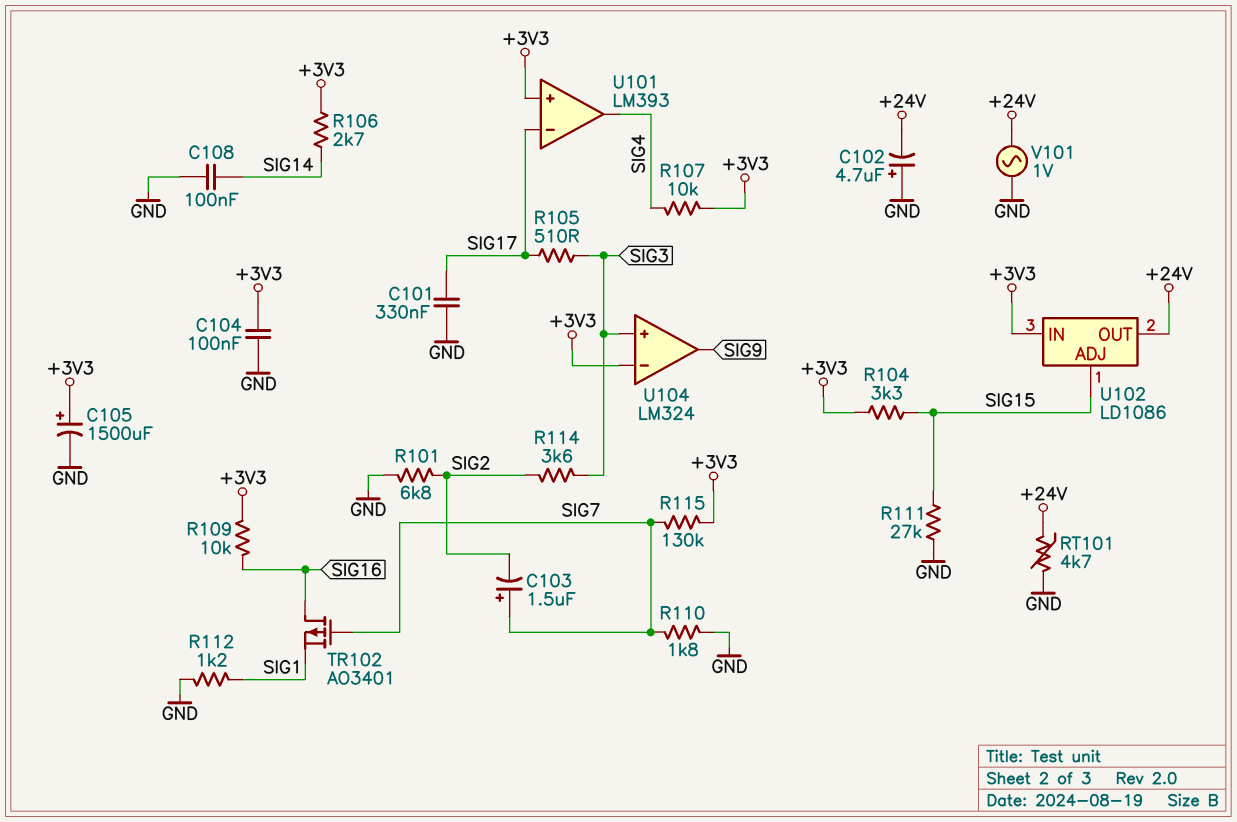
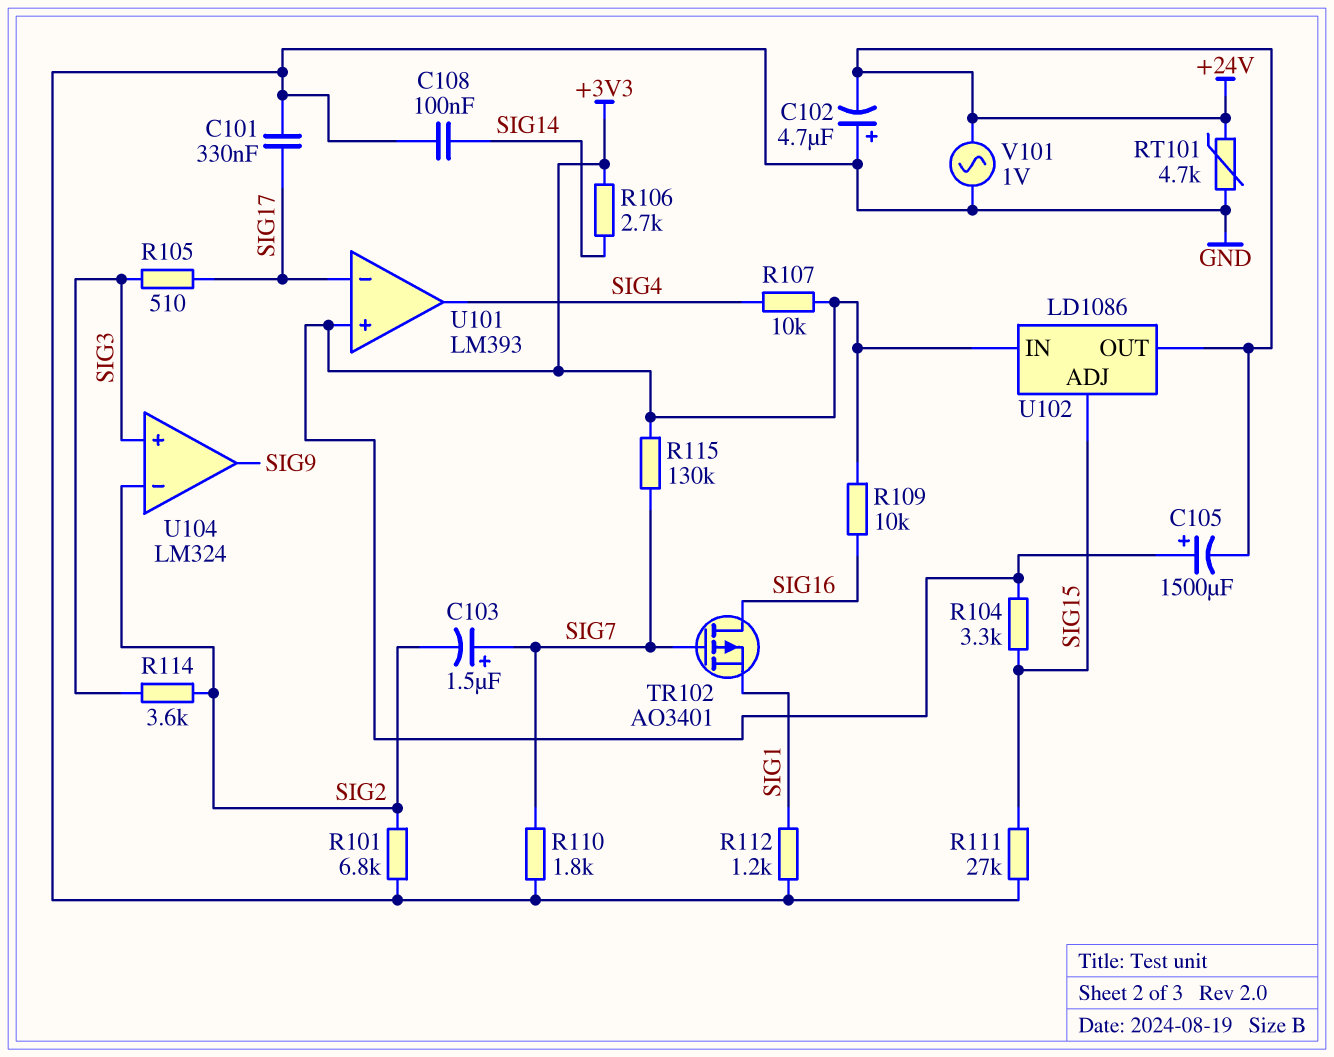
C104: 100nF (+3V3, GND) -> none
C105: 1500uF (plus +3V3, minus GND) -> 1500uF (plus +3V3, minus +24V)
U104 pin in-: +3V3 -> SIG2

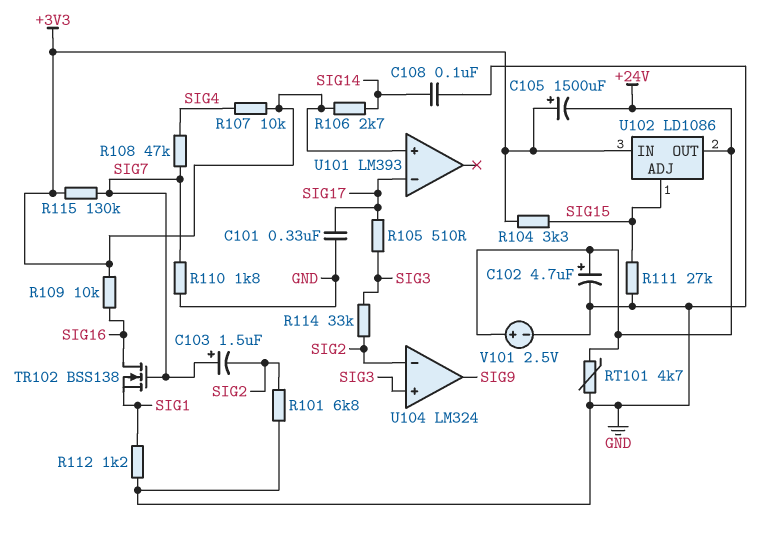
C102: 4.7uF (plus GND, minus +24V) -> 4.7uF (plus +24V, minus GND)
R108: none -> 47k (SIG4, SIG7)
R114: 3.6k (SIG2, SIG3) -> 33k (SIG2, SIG3)
TR102: PMOS AO3401 (G SIG7, D SIG16, S SIG1) -> NMOS BSS138 (G SIG7, D SIG16, S SIG1)
U101 pin out: SIG4 -> none
V101: AC 1V (+24V, GND) -> 2.5V (plus +24V, minus GND)

